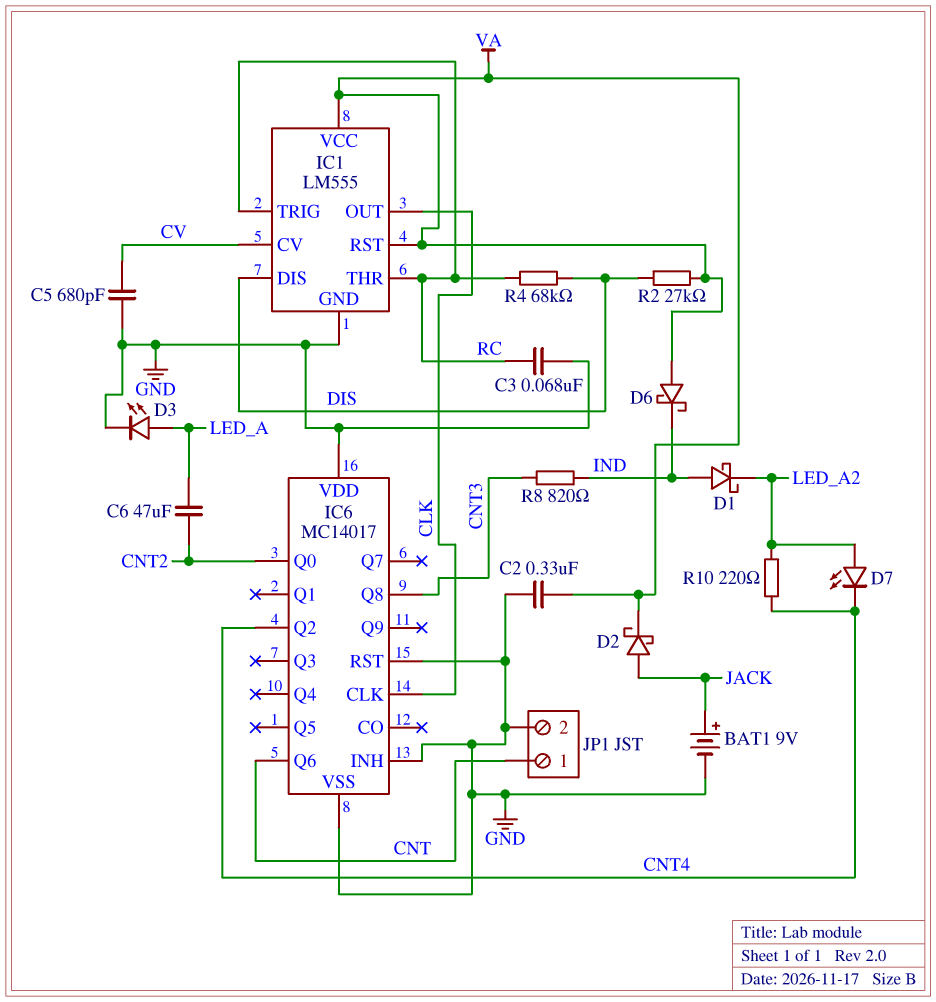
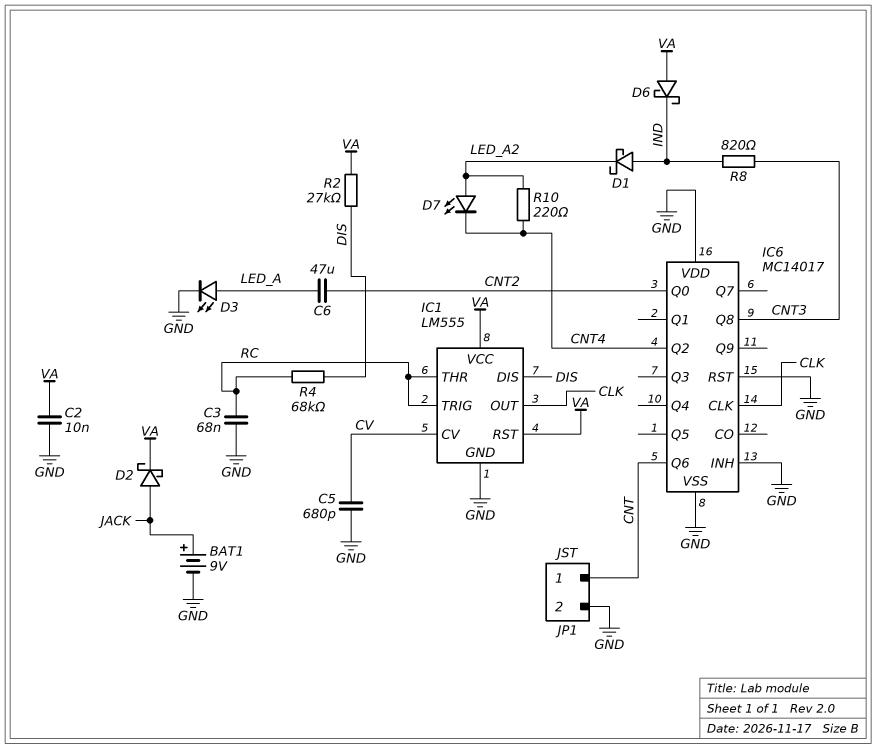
C2: 330nF (GND, VA) -> 10nF (GND, VA)

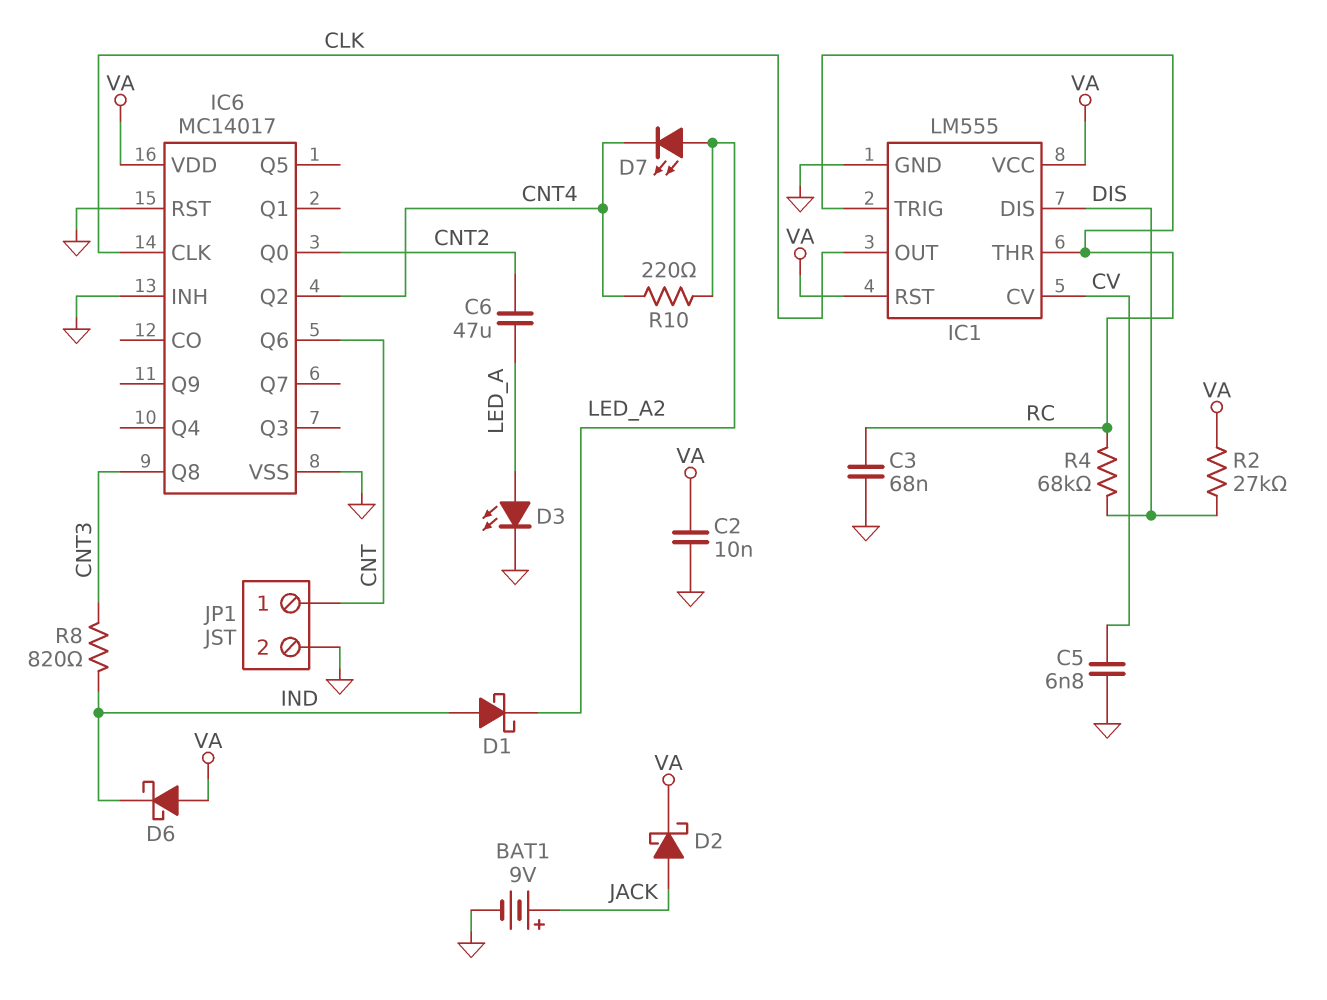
C5: 680pF (CV, GND) -> 6.8nF (CV, GND)
IC6 pin VDD: GND -> VA

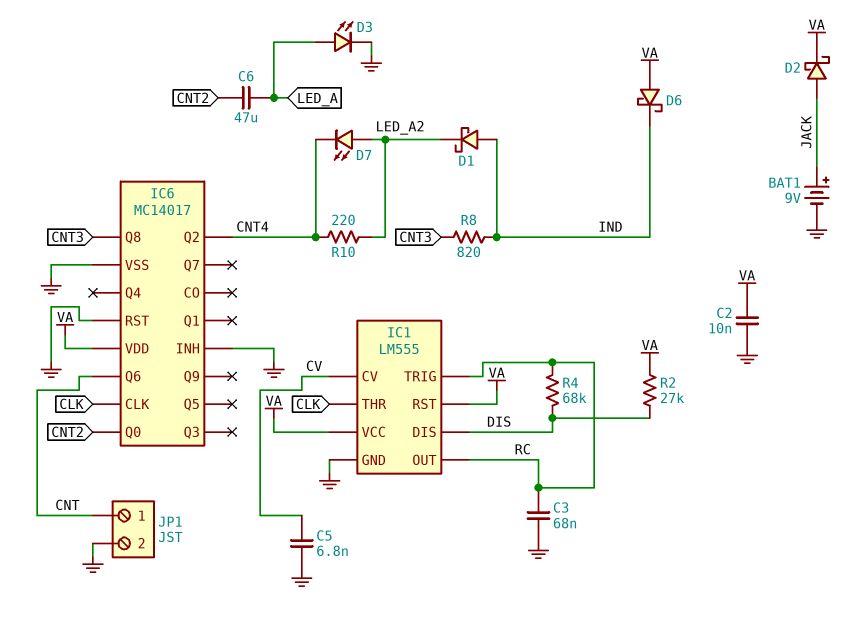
IC1 pin OUT: CLK -> RC
IC1 pin THR: RC -> CLK

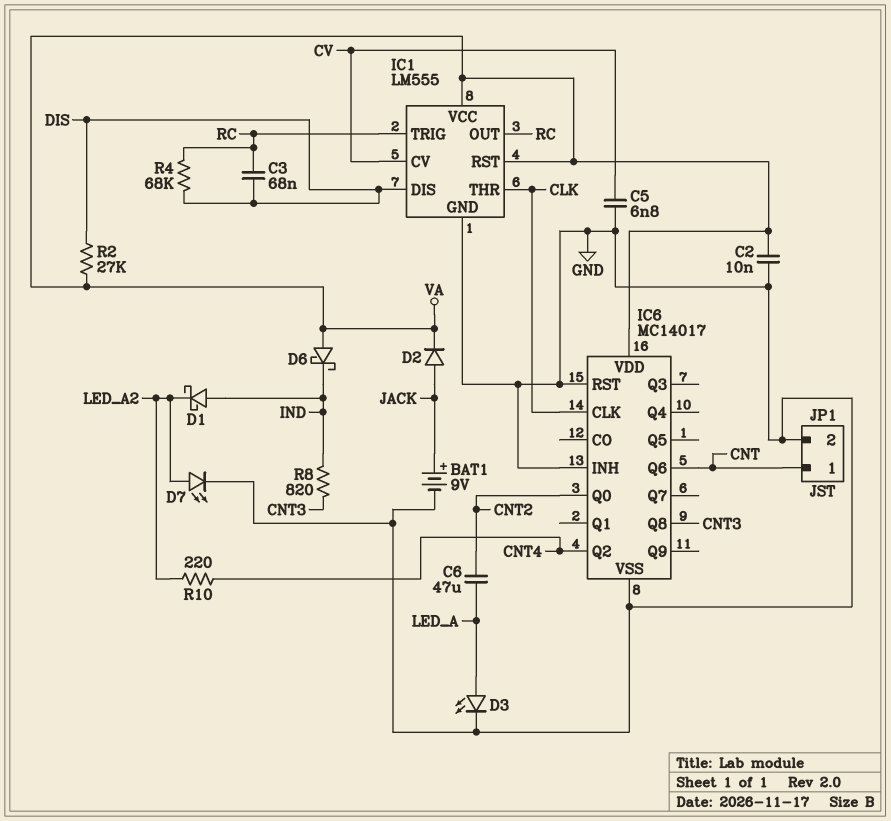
C3: 68nF (GND, RC) -> 68nF (DIS, RC)
D2: schottky (A JACK, K VA) -> diode (A JACK, K VA)
D7: LED (A LED_A2, K CNT4) -> LED (A LED_A2, K GND)

